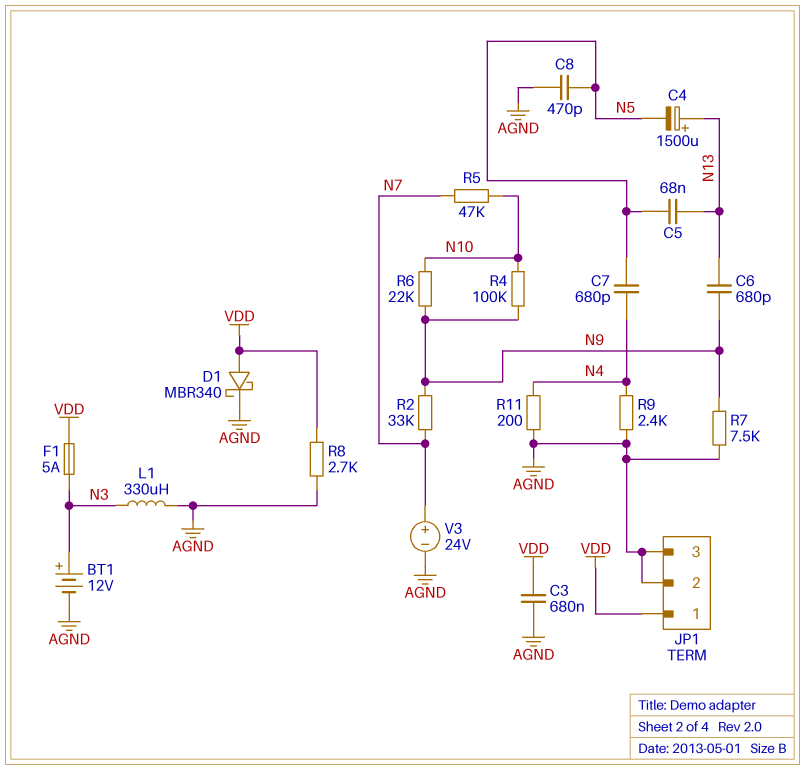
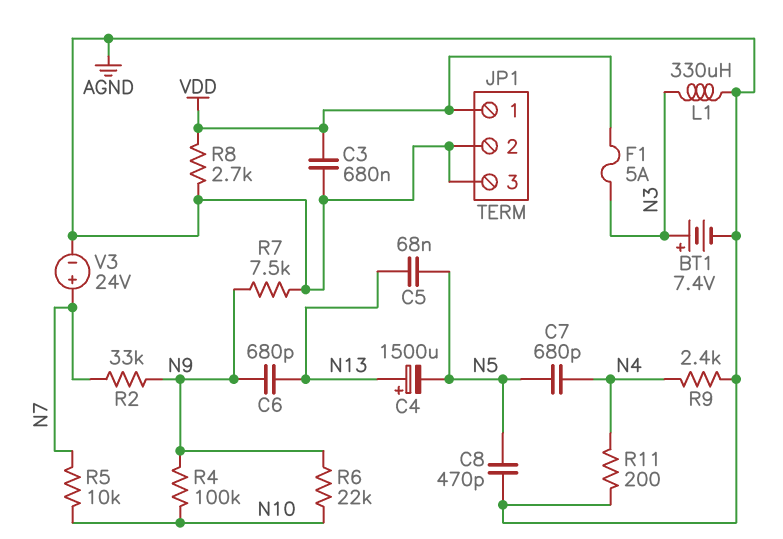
BT1: 12V (plus N3, minus AGND) -> 7.4V (plus N3, minus AGND)
D1: schottky MBR340 (A VDD, K AGND) -> none
R5: 47k (N7, N10) -> 10k (N7, N10)

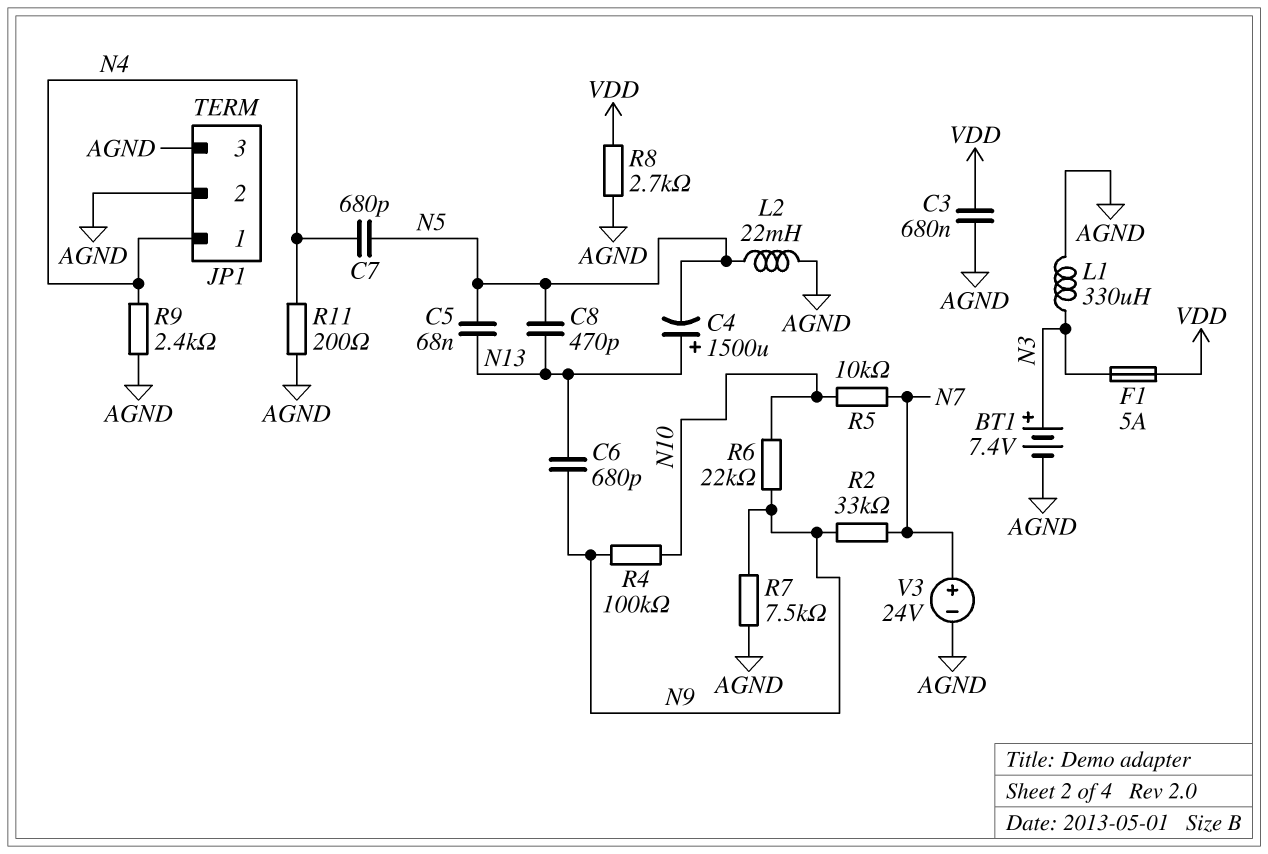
C8: 470pF (AGND, N5) -> 470pF (N5, N13)
JP1 pin 1: VDD -> N4
L2: none -> 22mH (AGND, N5)

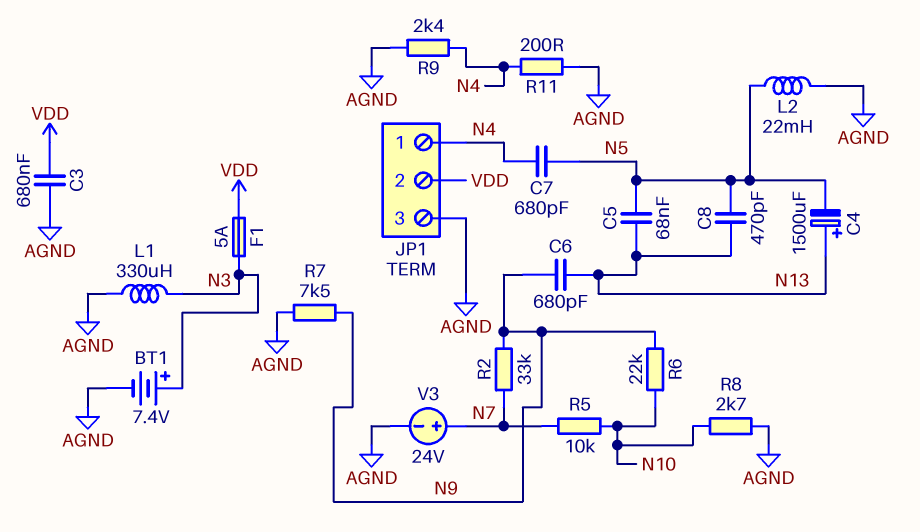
JP1 pin 2: AGND -> VDD
R4: 100k (N9, N10) -> none
R8: 2.7k (AGND, VDD) -> 2.7k (AGND, N10)

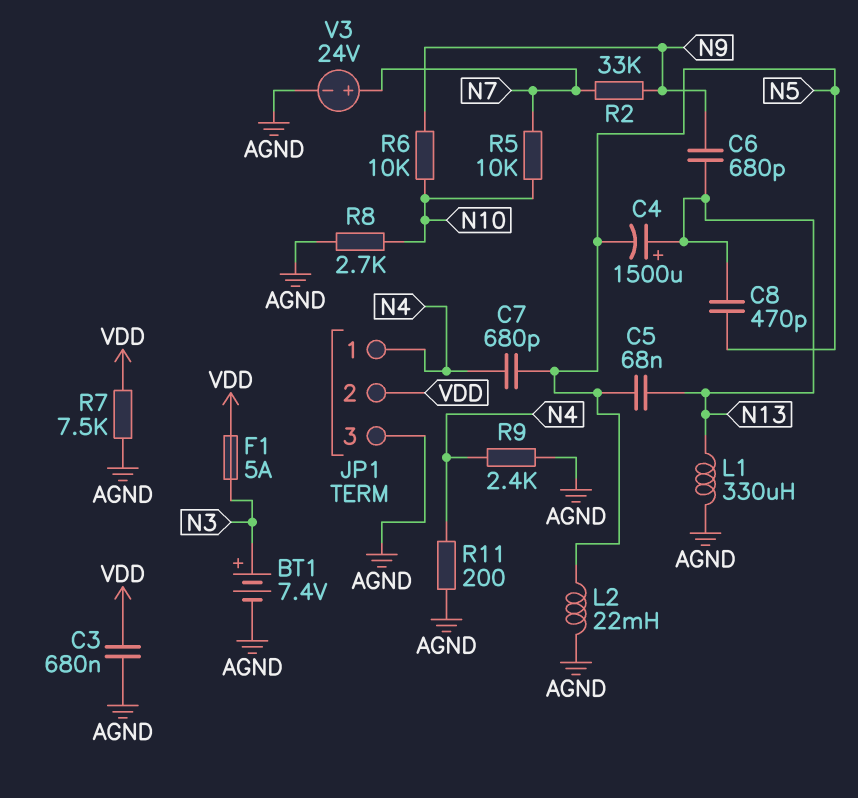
L1: 330uH (AGND, N3) -> 330uH (AGND, N13)
R6: 22k (N9, N10) -> 10k (N9, N10)
R7: 7.5k (AGND, N9) -> 7.5k (AGND, VDD)

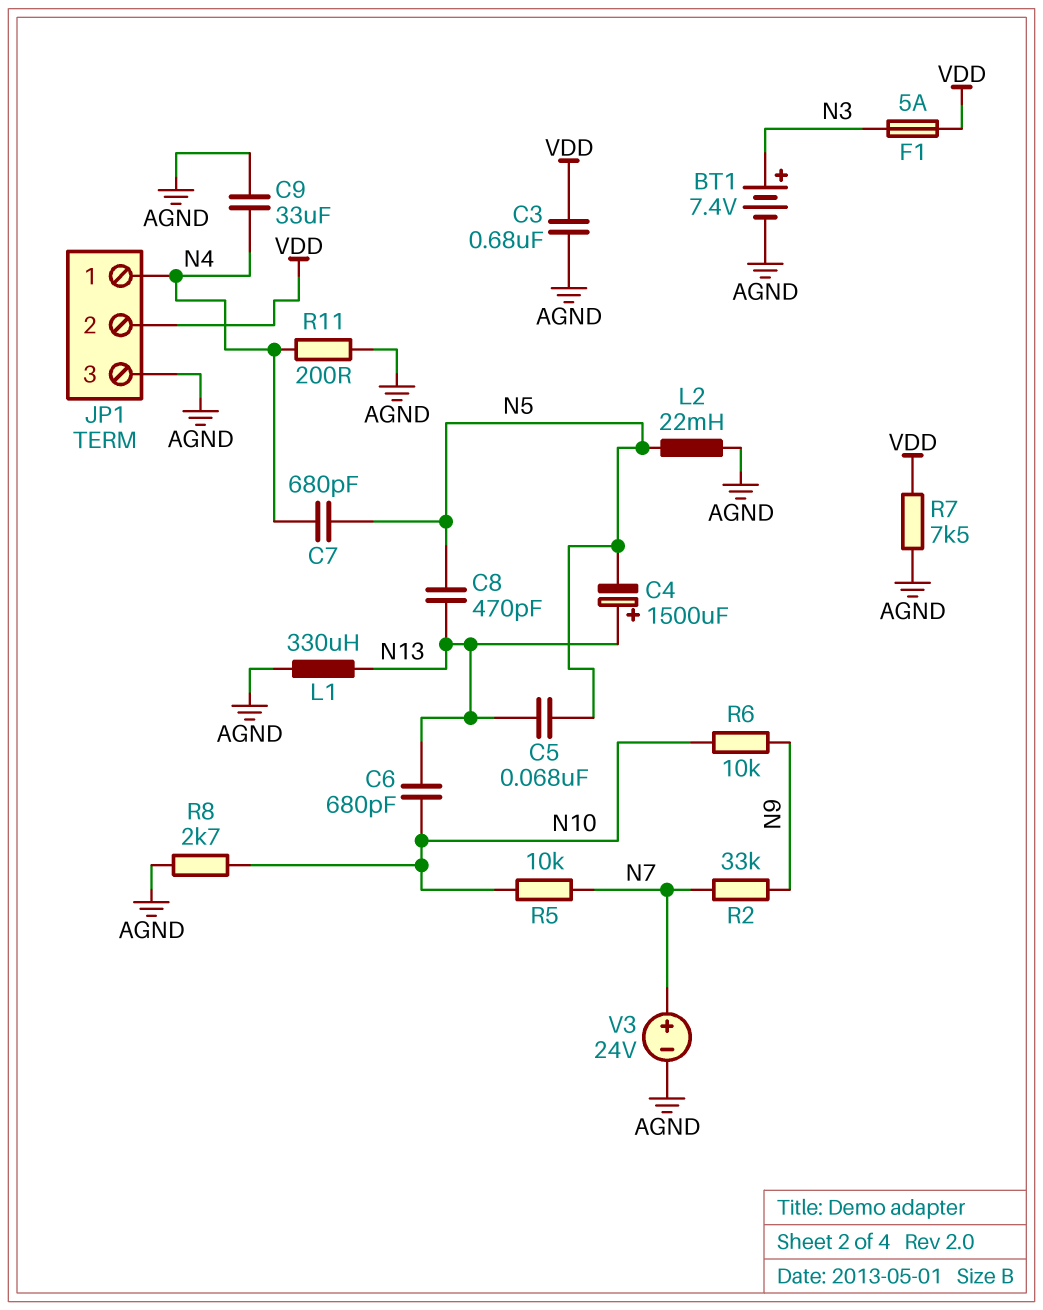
C6: 680pF (N9, N13) -> 680pF (N10, N13)
C9: none -> 33uF (AGND, N4)
R9: 2.4k (AGND, N4) -> none

